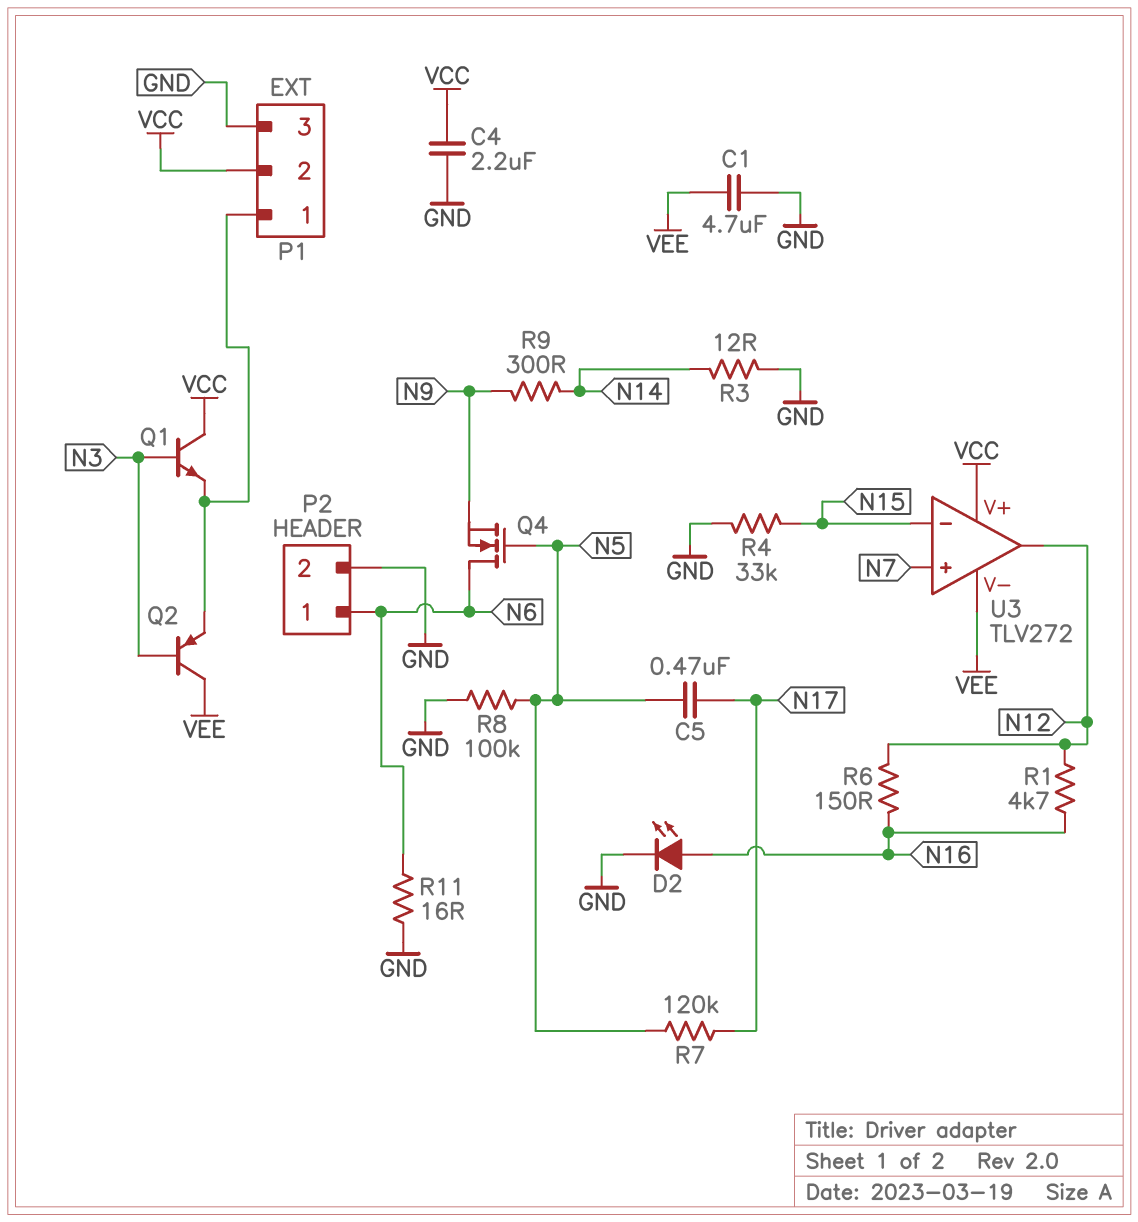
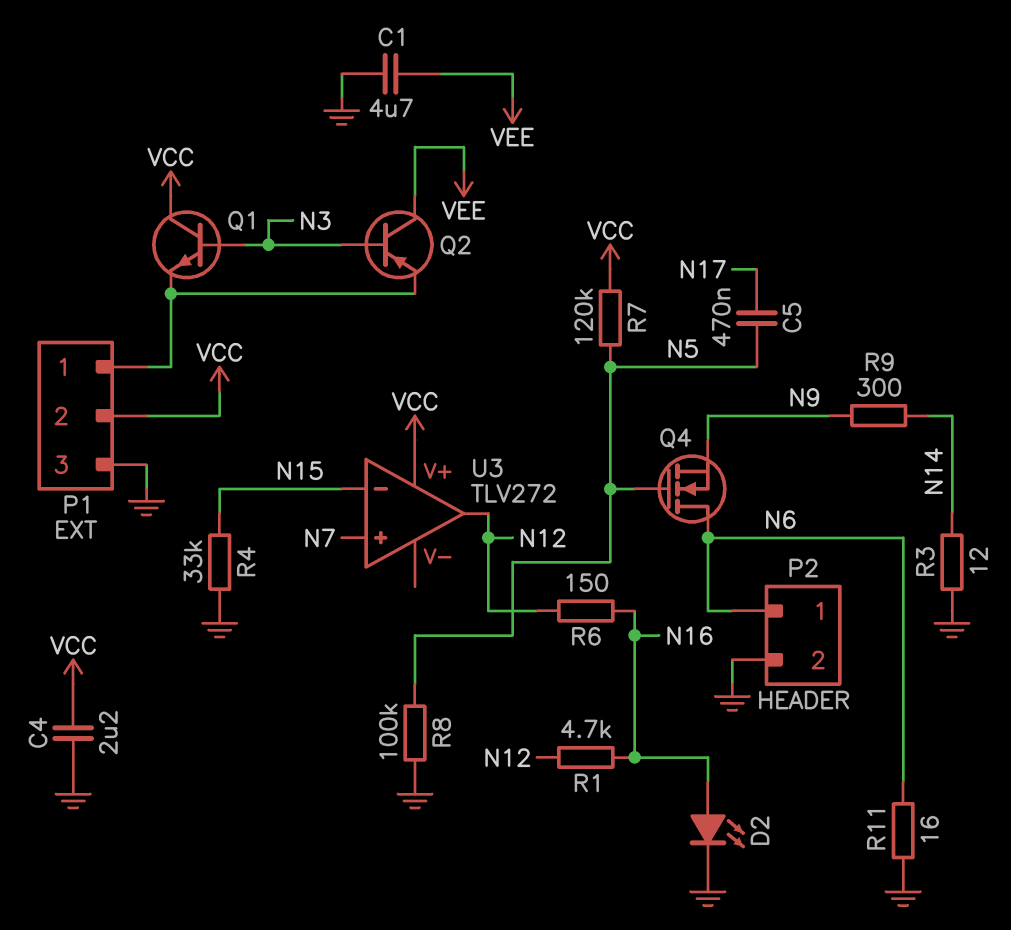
R7: 120k (N5, N17) -> 120k (N5, VCC)
U3 pin V-: VEE -> none

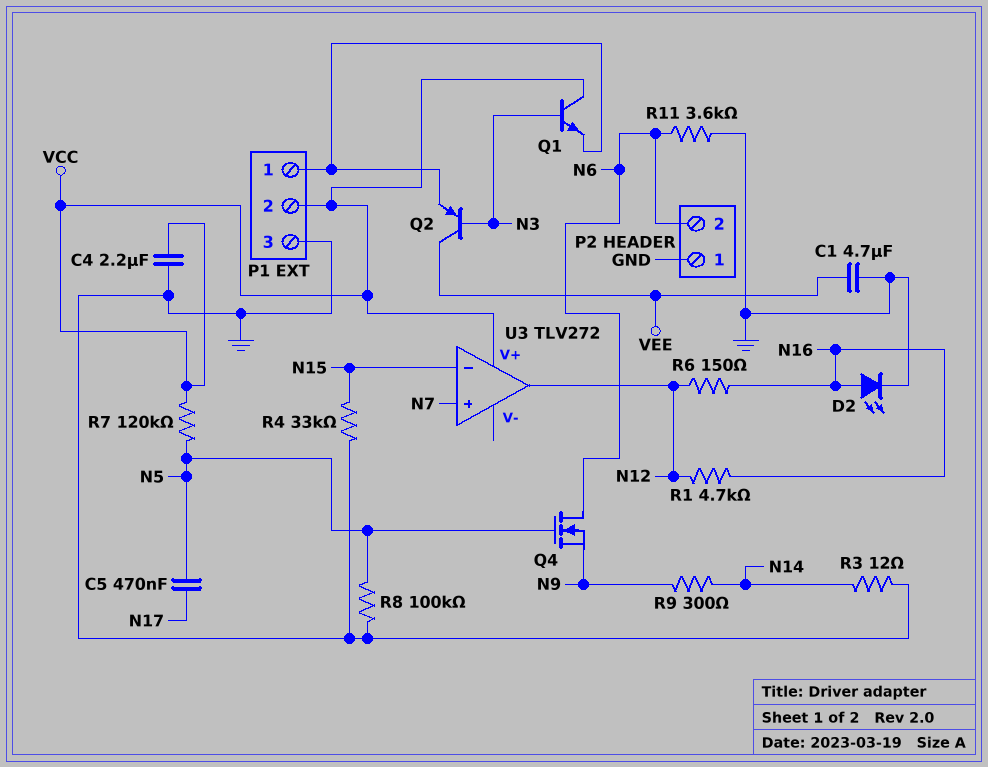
P2 pin 1: N6 -> GND
P2 pin 2: GND -> N6
R11: 16 (GND, N6) -> 3.6k (GND, N6)

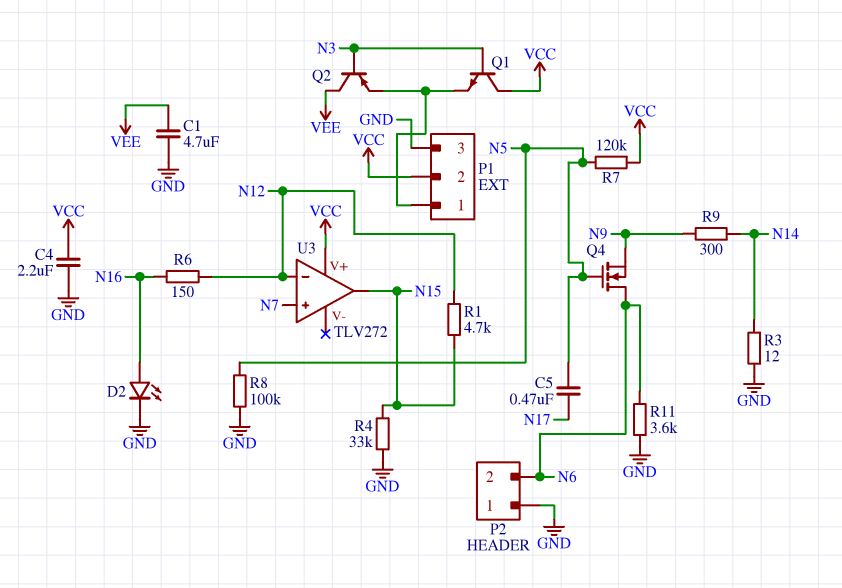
R1: 4.7k (N12, N16) -> 4.7k (N12, N15)
U3 pin in-: N15 -> N12
U3 pin out: N12 -> N15

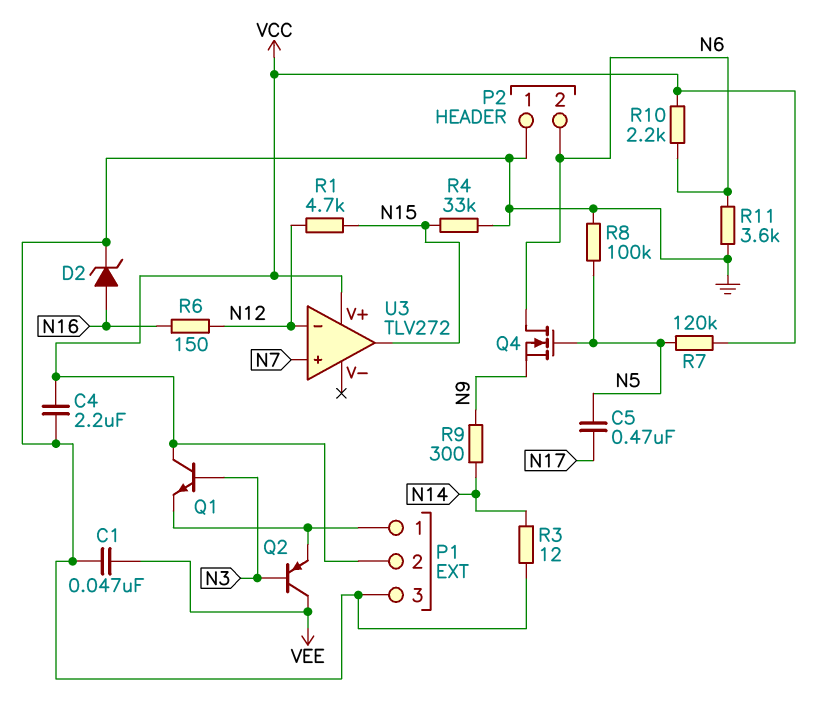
C1: 4.7uF (GND, VEE) -> 47nF (GND, VEE)
D2: LED (A N16, K GND) -> zener (A N16, K GND)
R10: none -> 2.2k (N6, VCC)

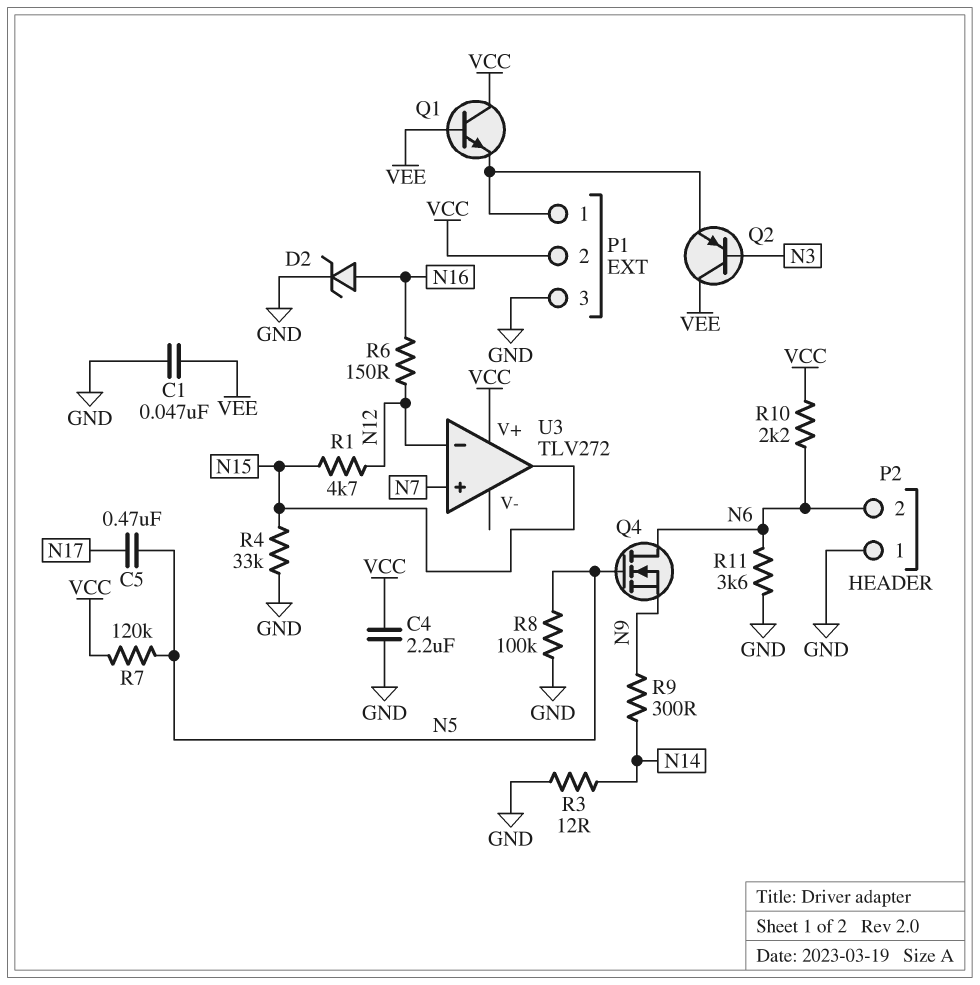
Q1: NPN (B N3, C VCC, E P1/1) -> NPN (B VEE, C VCC, E P1/1)

